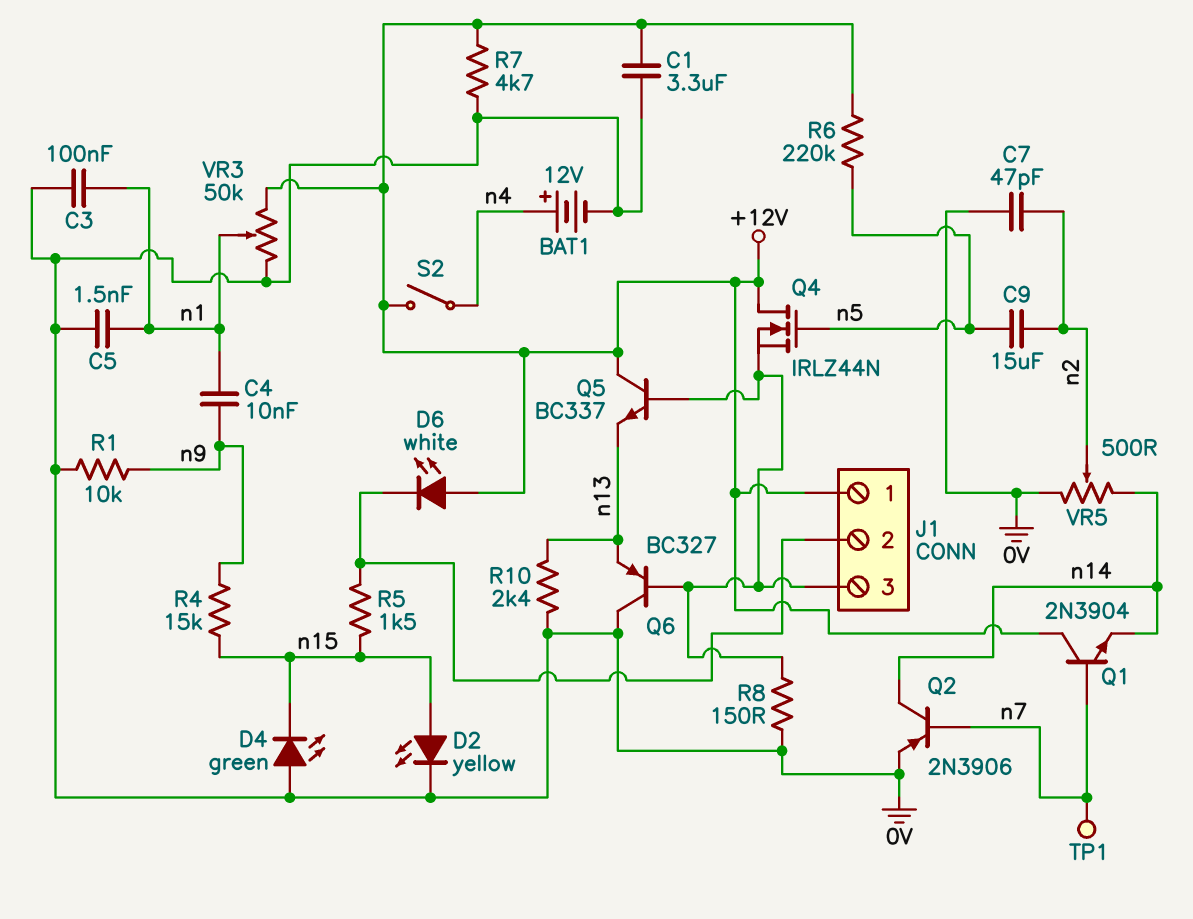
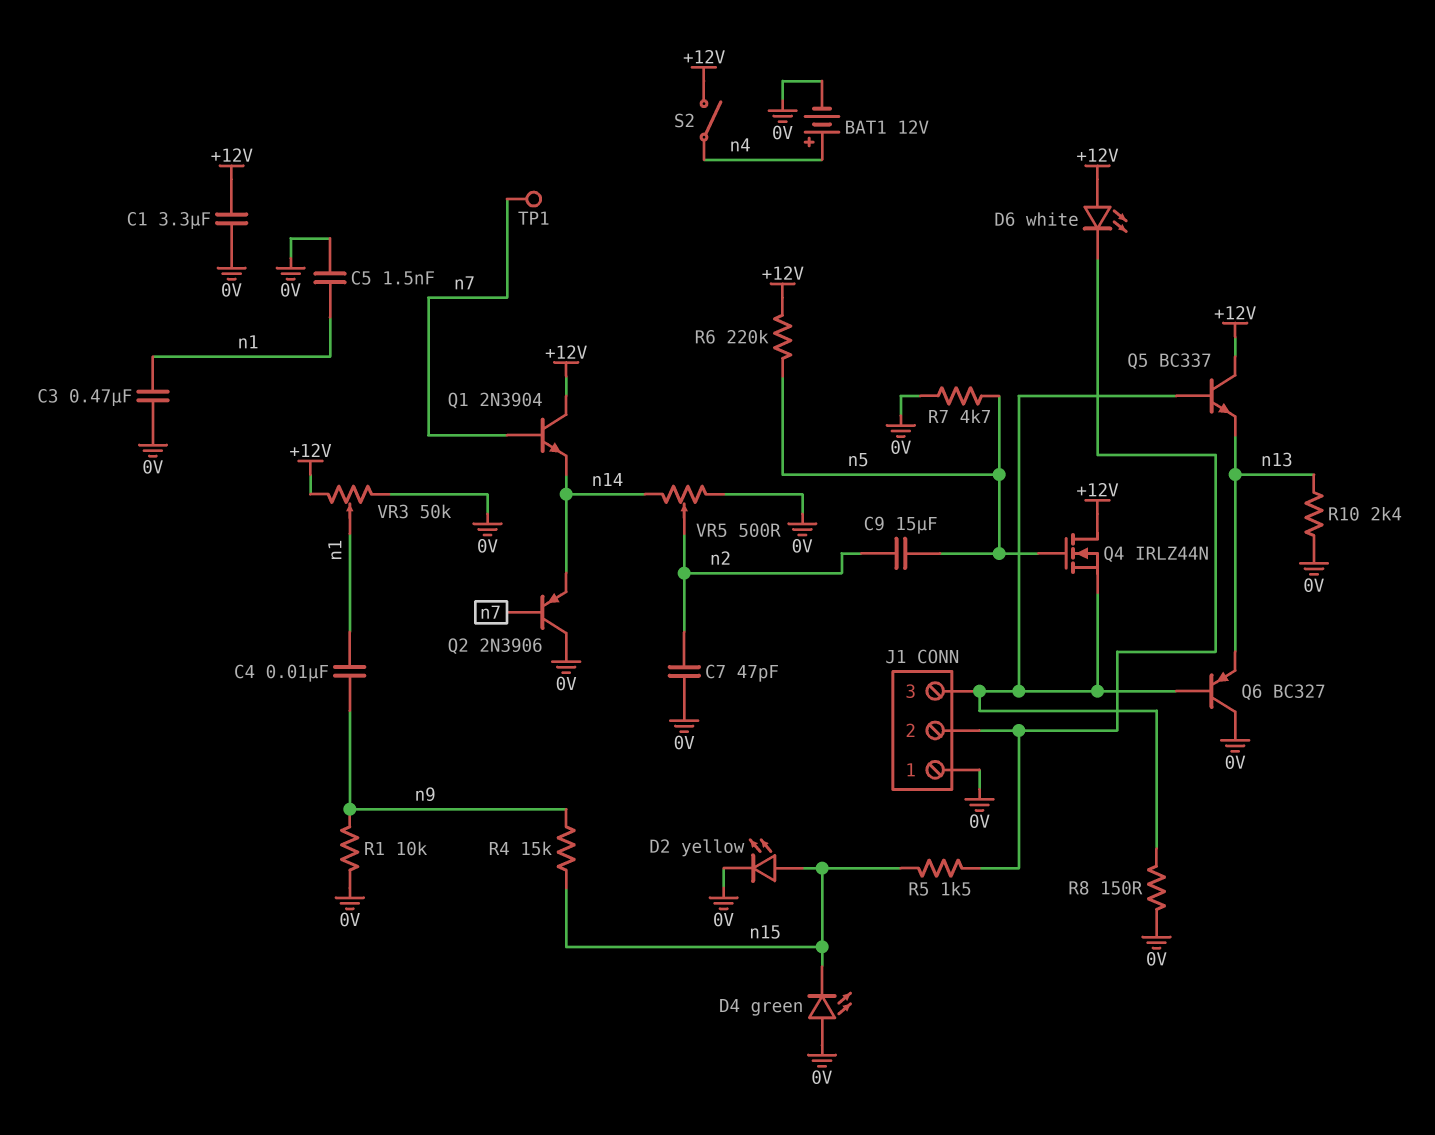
C3: 100nF (0V, n1) -> 470nF (0V, n1)
J1 pin 1: +12V -> 0V
Q2: PNP 2N3906 (B n7, C n14, E 0V) -> PNP 2N3906 (B n7, C 0V, E n14)
R7: 4.7k (+12V, 0V) -> 4.7k (0V, n5)

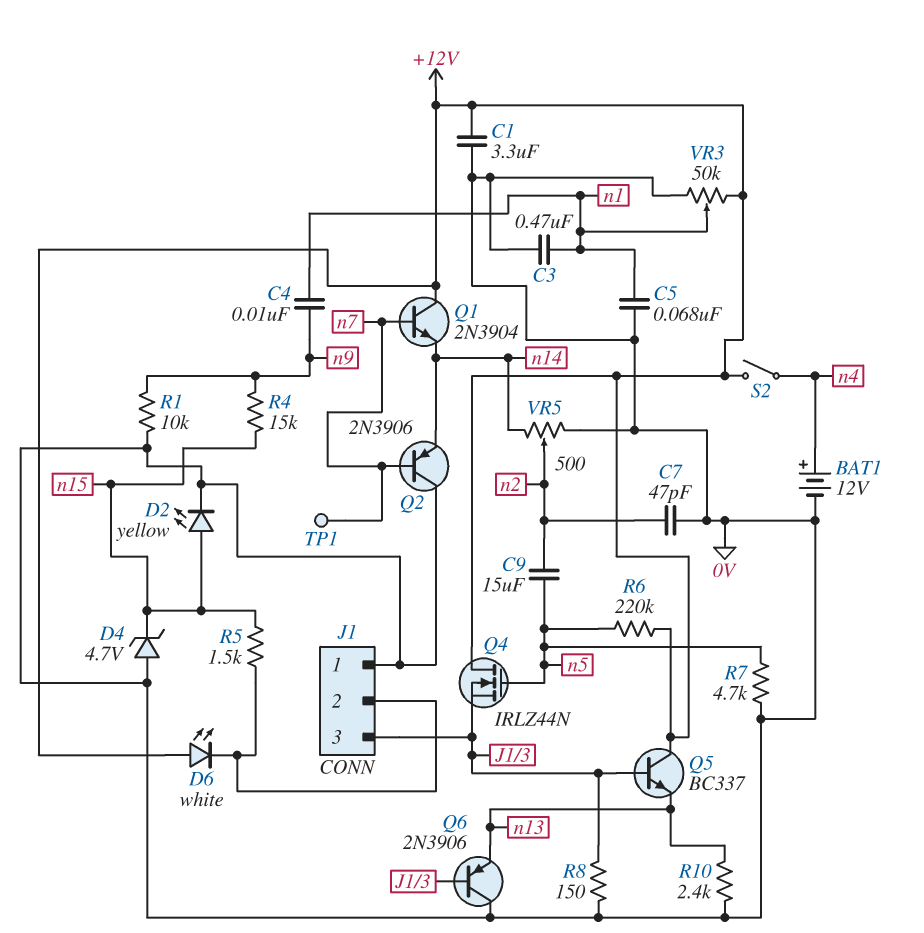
C5: 1.5nF (0V, n1) -> 68nF (0V, n1)
D4: LED green (A 0V, K n15) -> zener 4.7V (A 0V, K n15)
Q6: PNP BC327 (B J1/3, C 0V, E n13) -> PNP 2N3906 (B J1/3, C 0V, E n13)

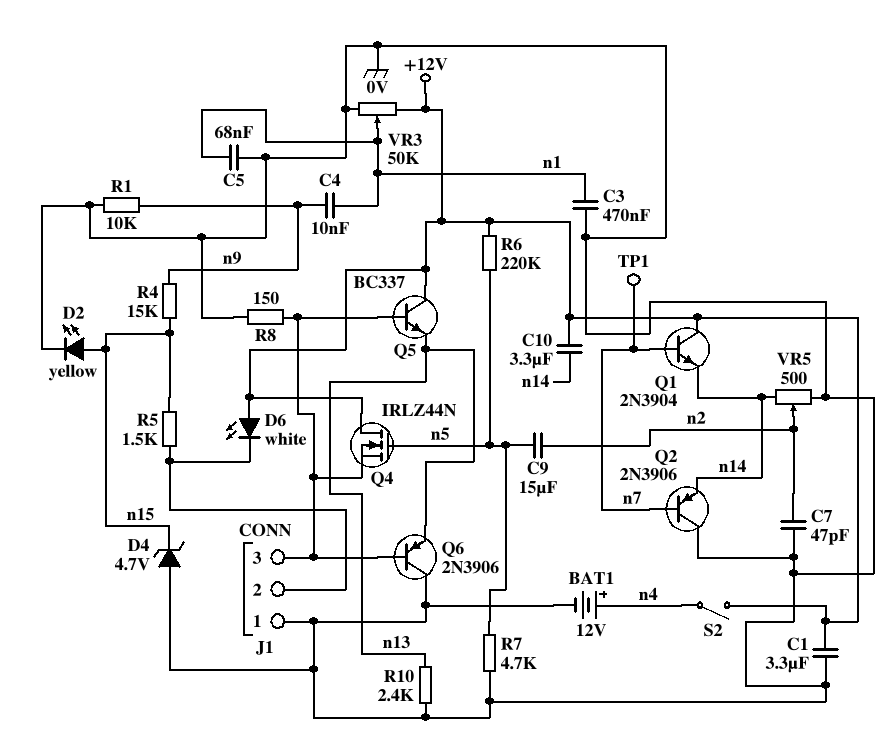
C10: none -> 3.3uF (+12V, n14)

